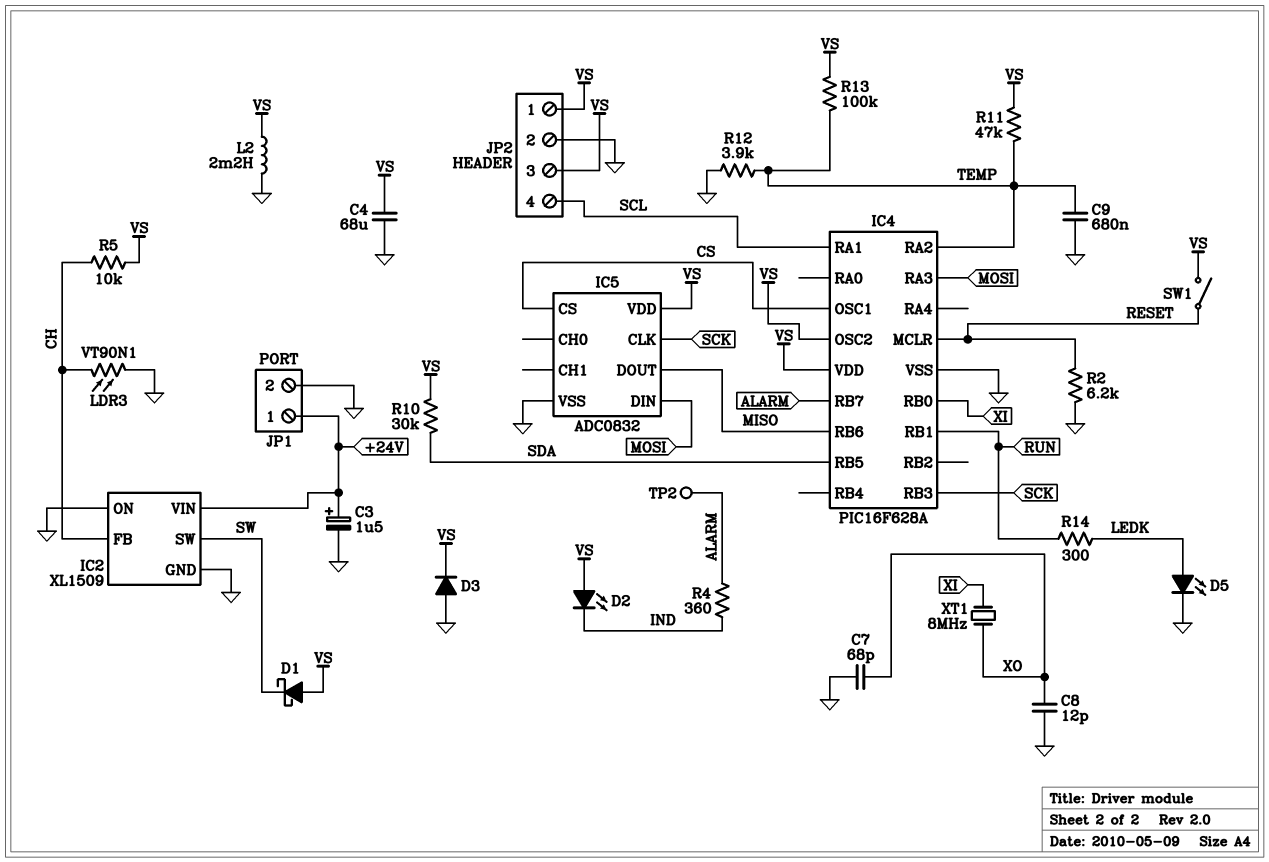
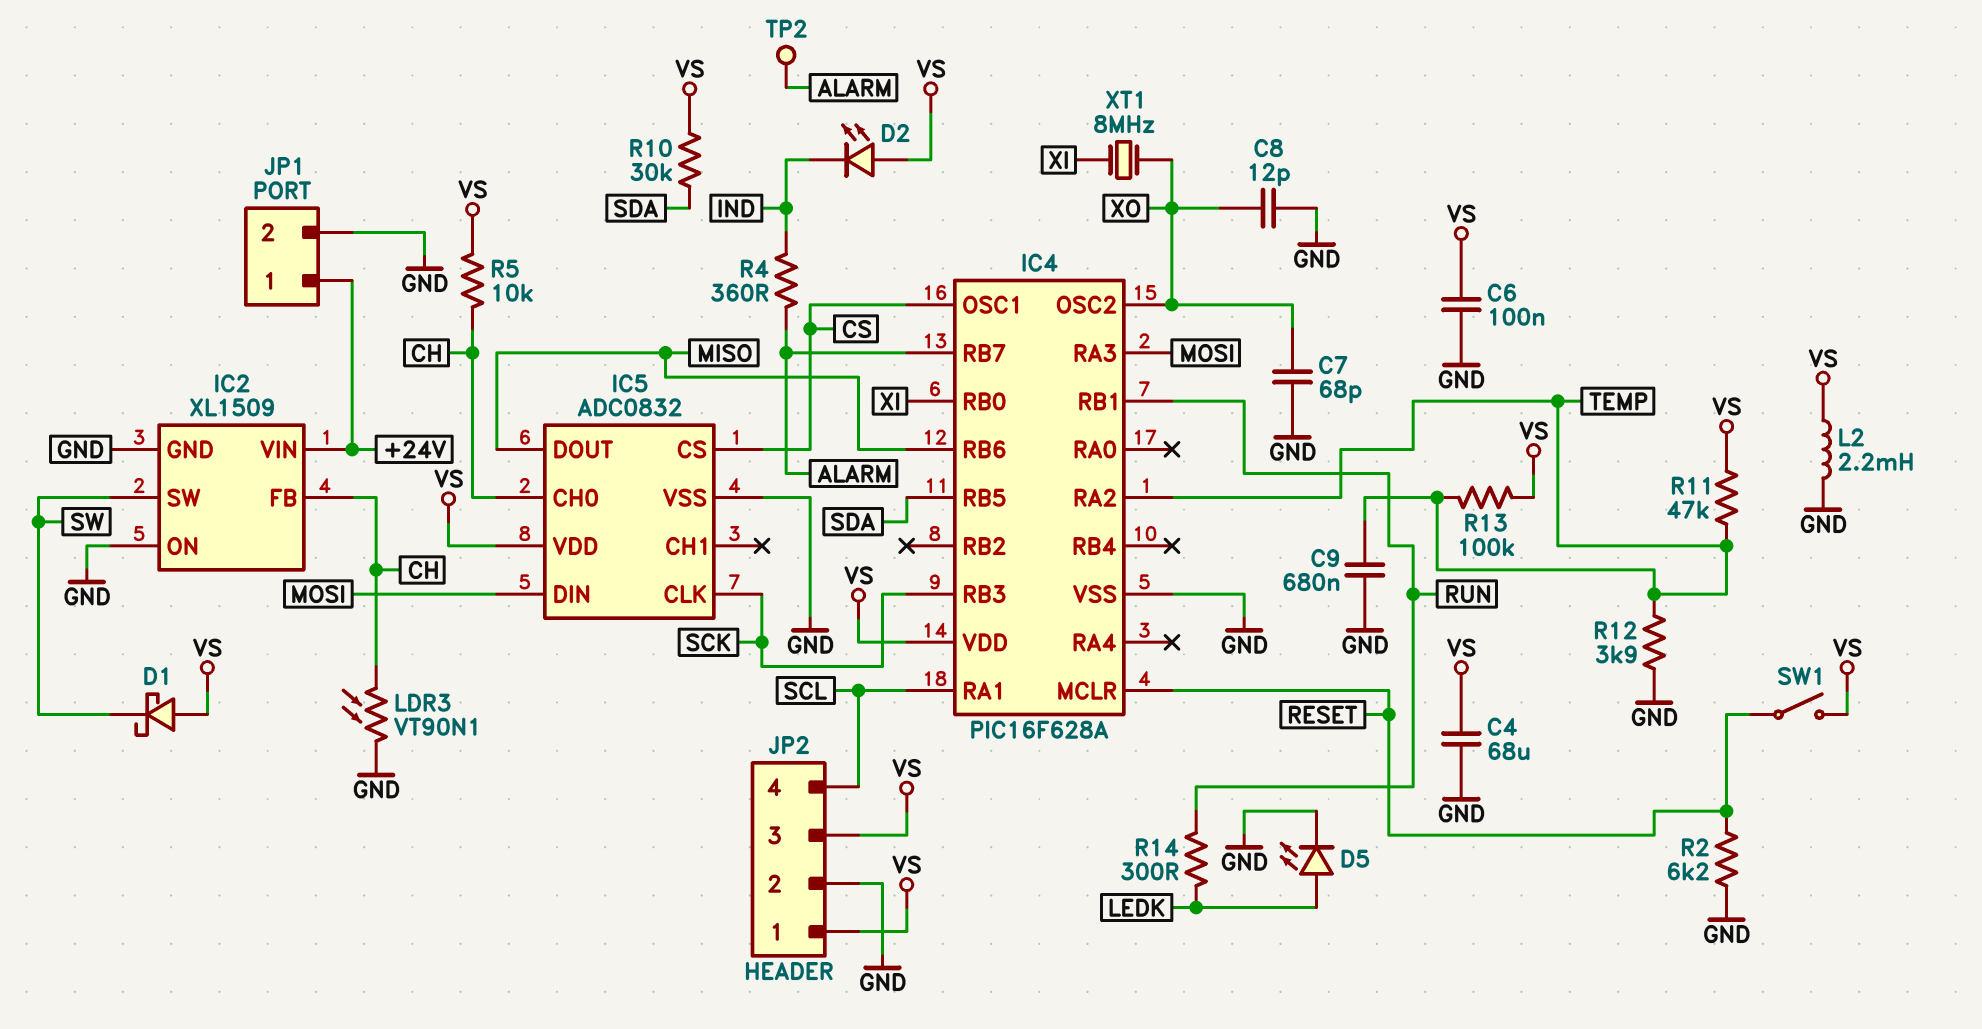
C3: 1.5uF (plus +24V, minus GND) -> none
C6: none -> 100nF (GND, VS)
D3: diode (A GND, K VS) -> none
IC4 pin OSC2: VS -> XO
IC5 pin CH0: none -> CH

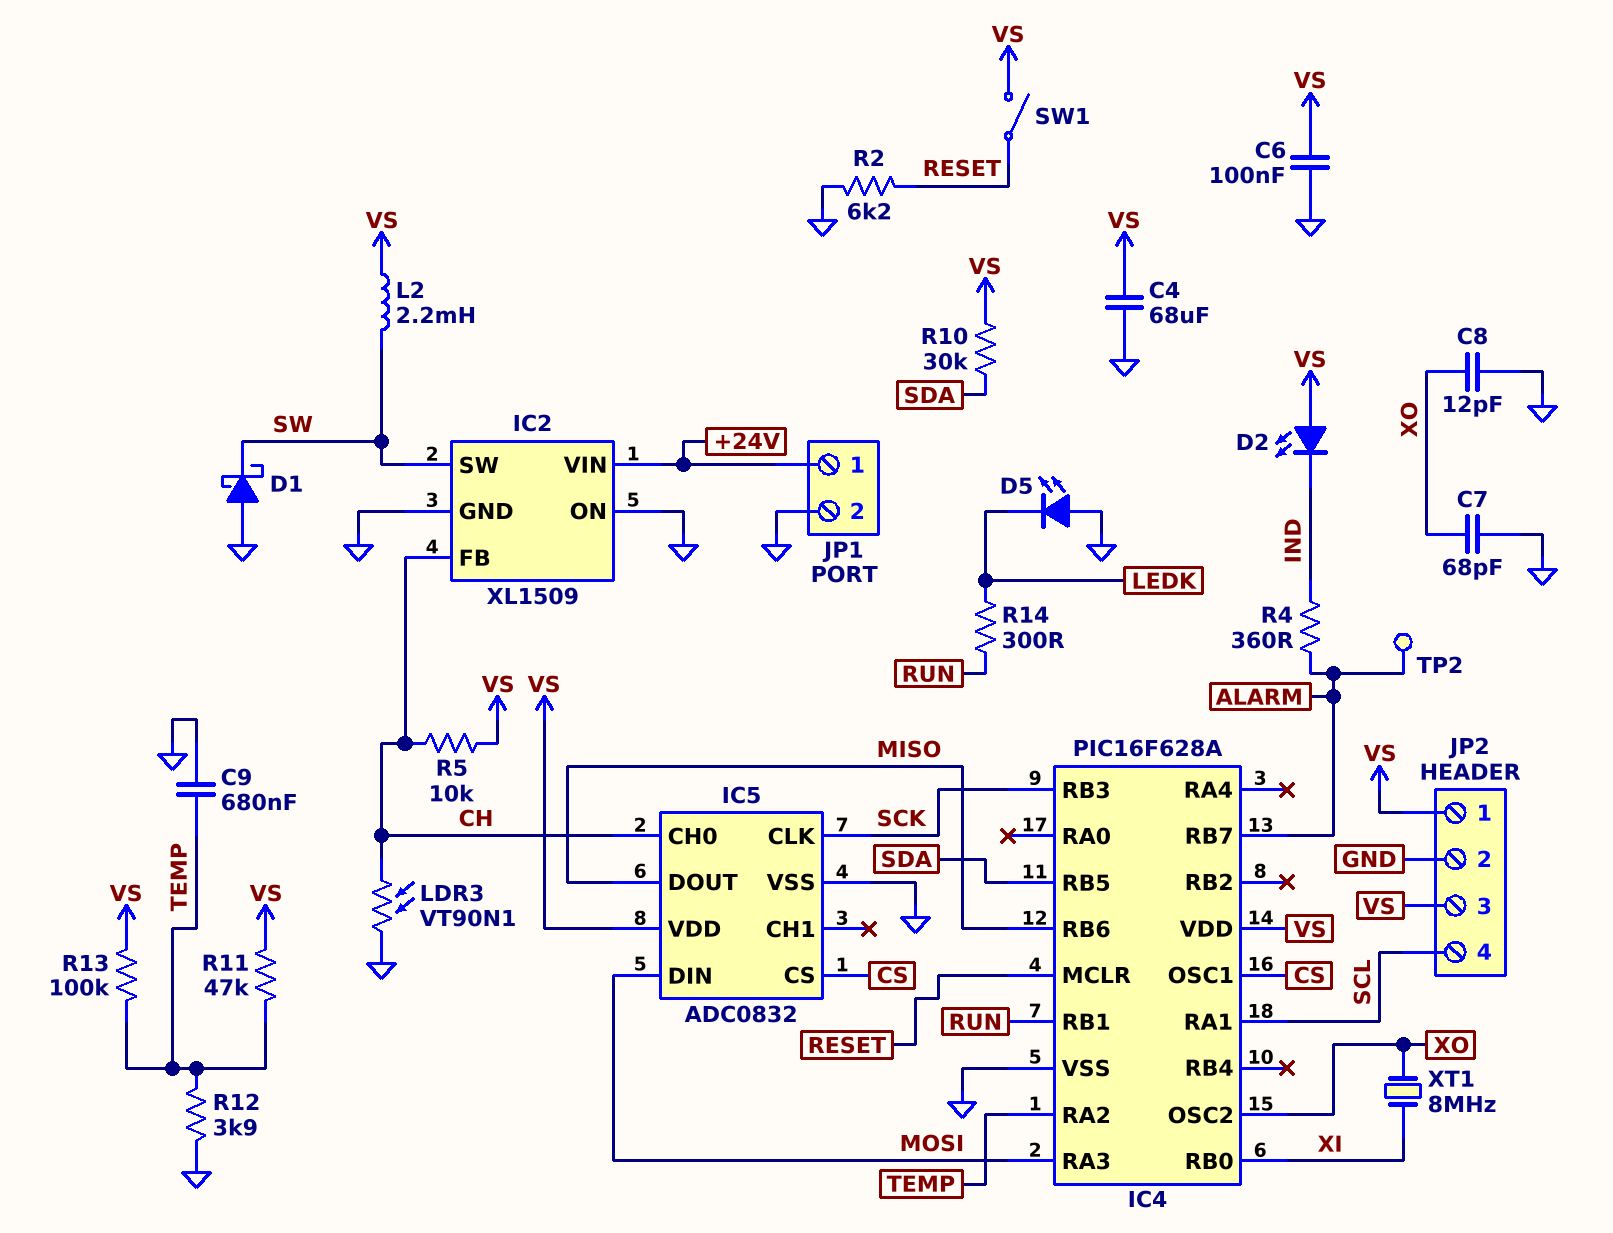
D1: schottky (A VS, K SW) -> schottky (A GND, K SW)
D5: LED (A LEDK, K GND) -> LED (A GND, K LEDK)
L2: 2.2mH (GND, VS) -> 2.2mH (SW, VS)

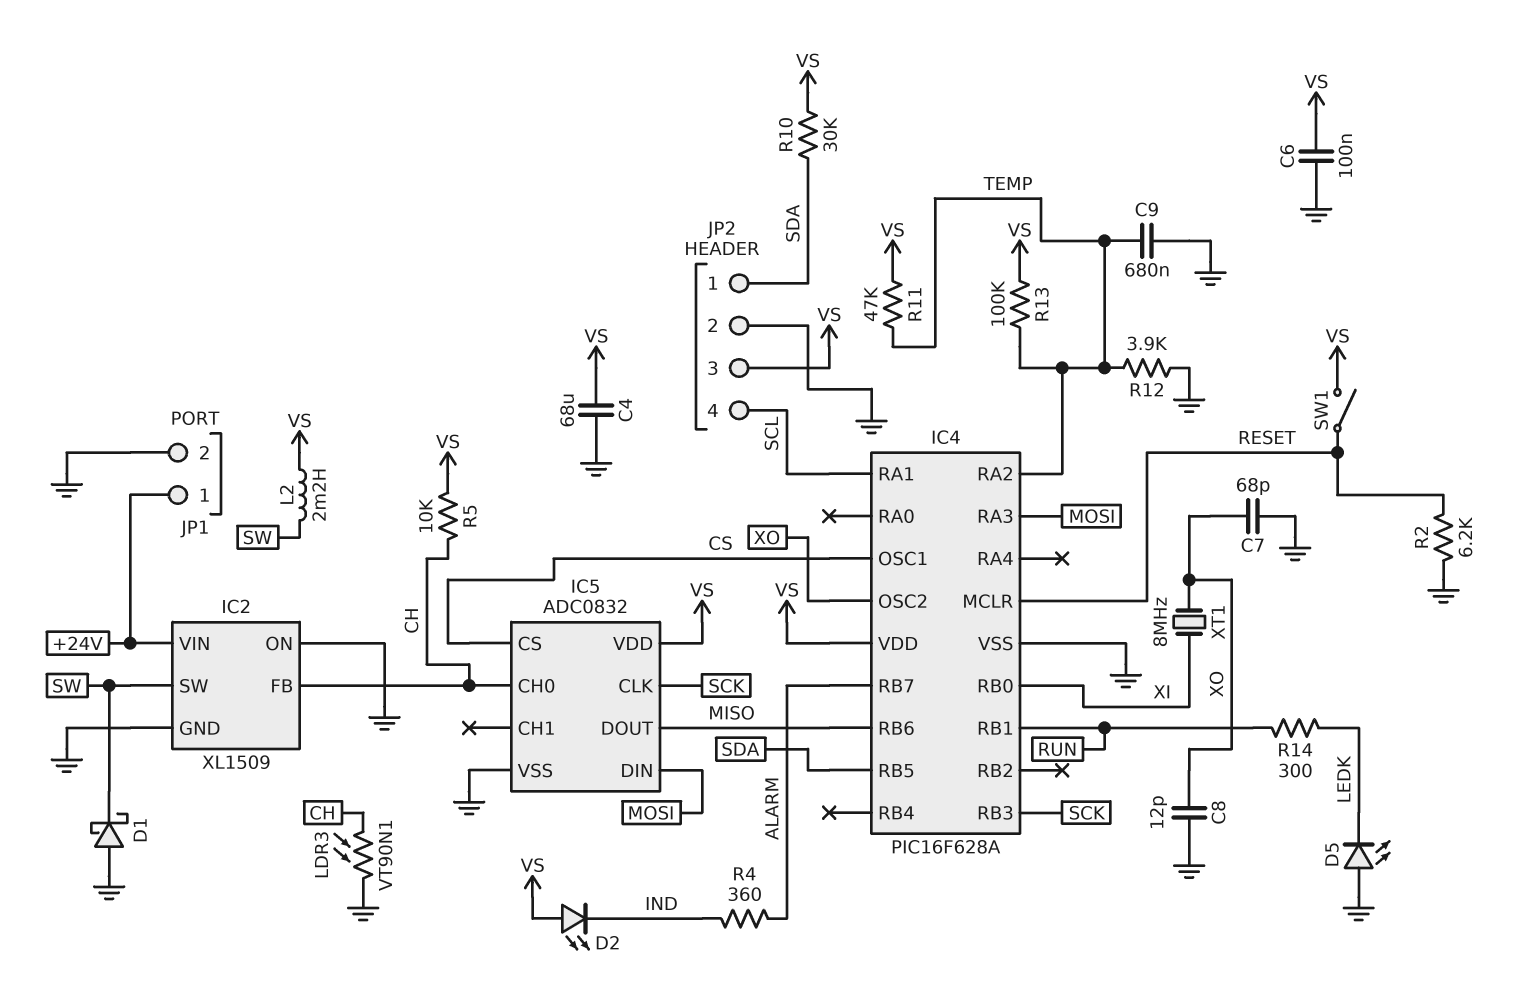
JP2 pin 1: VS -> SDA
TP2: test point (ALARM) -> none

